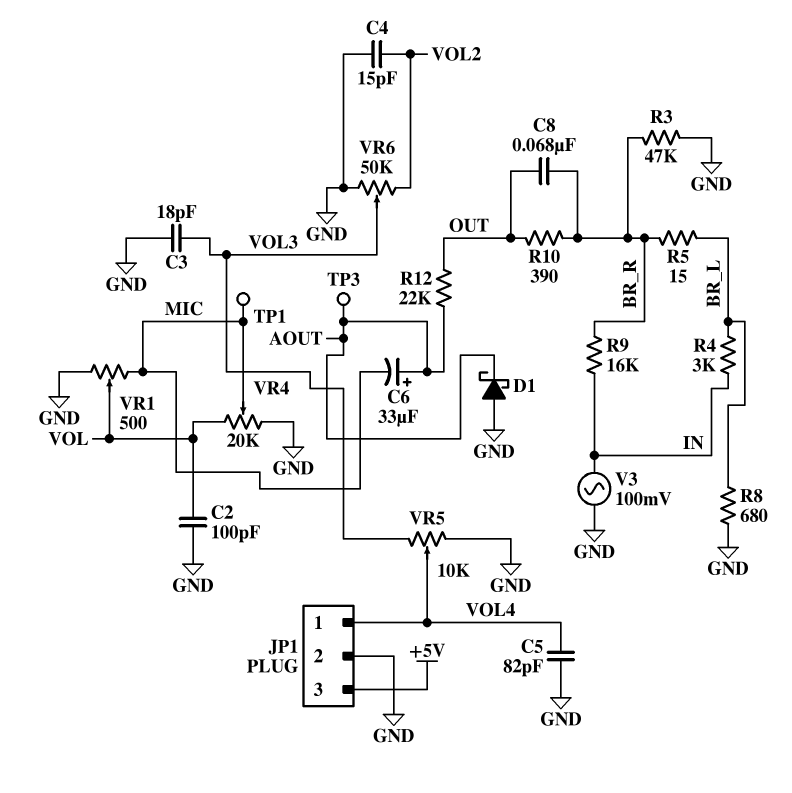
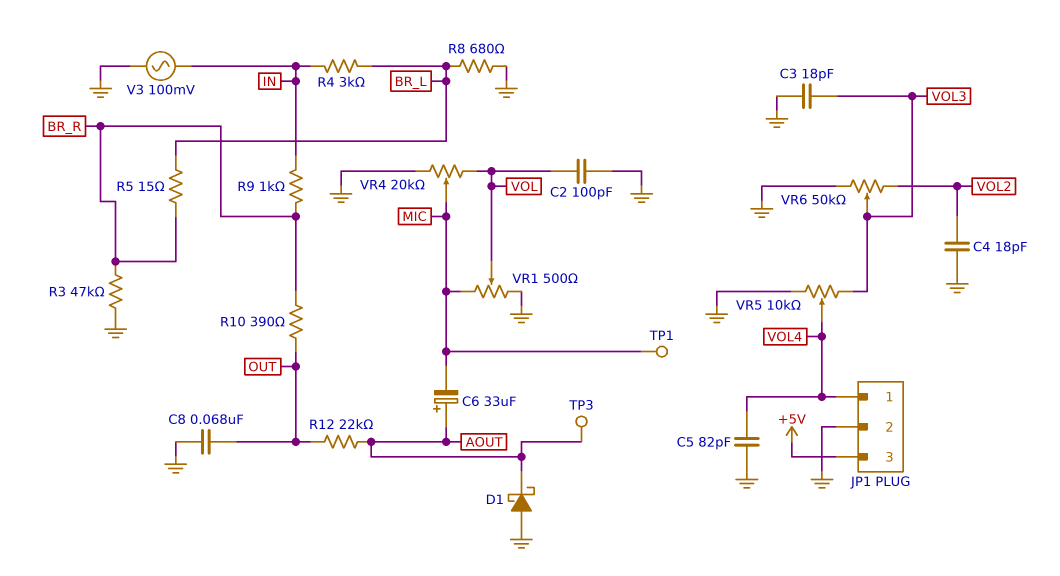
C4: 15pF (GND, VOL2) -> 18pF (GND, VOL2)
C8: 68nF (BR_R, OUT) -> 68nF (GND, OUT)
R9: 16k (BR_R, IN) -> 1k (BR_R, IN)

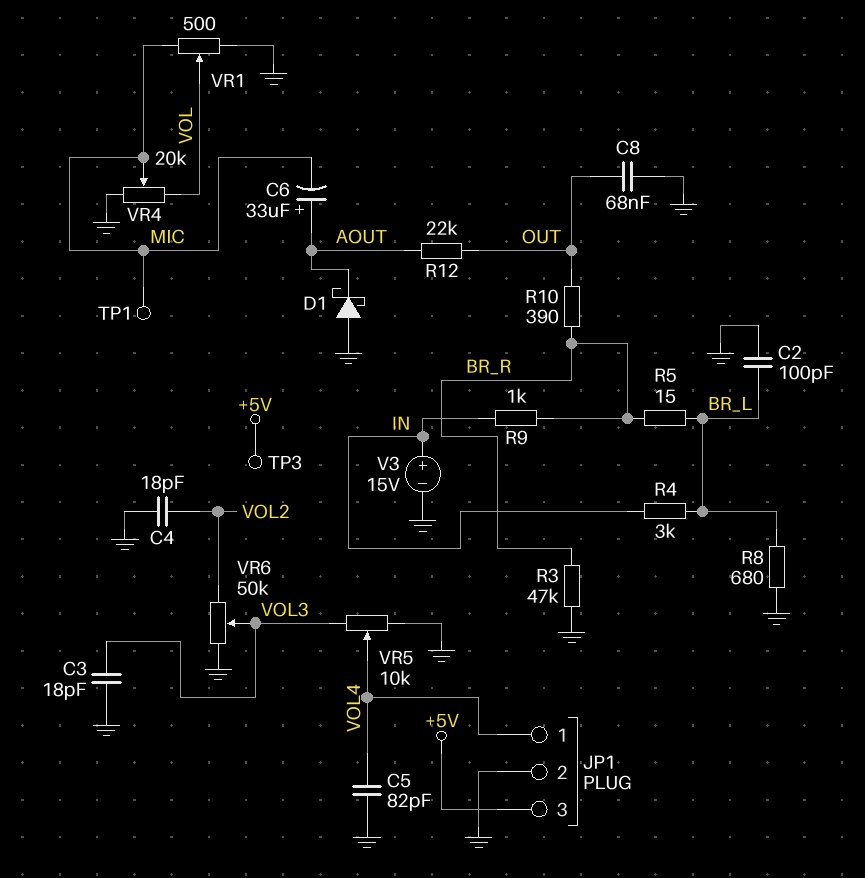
C2: 100pF (GND, VOL) -> 100pF (BR_L, GND)
TP3: test point (AOUT) -> test point (+5V)
V3: AC 100mV (GND, IN) -> 15V (plus IN, minus GND)

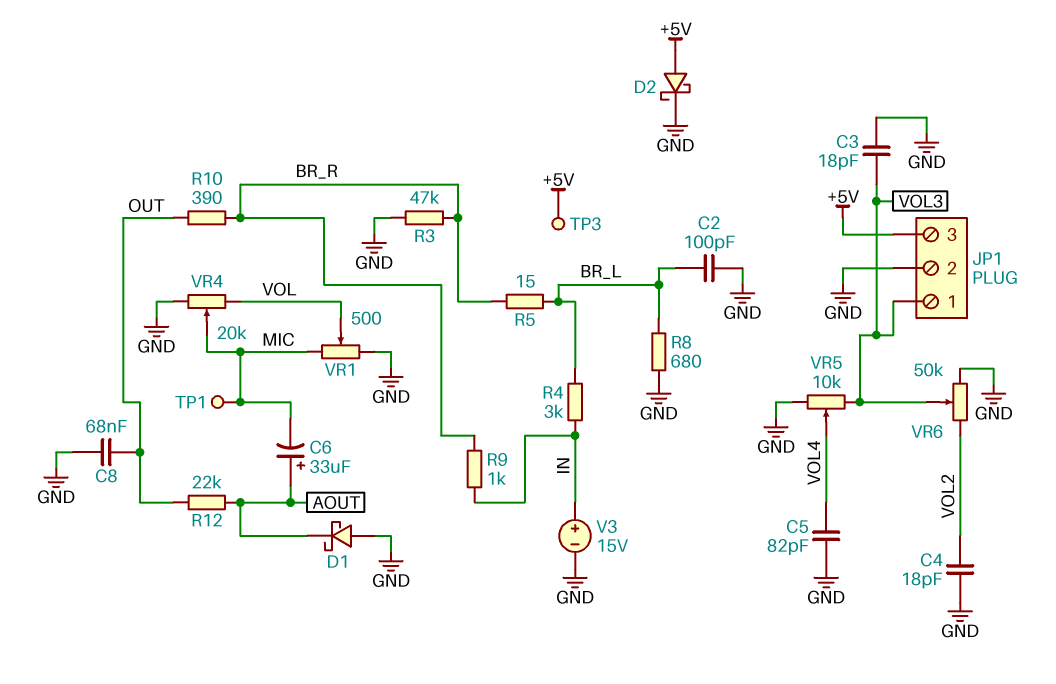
D2: none -> schottky (A +5V, K GND)
JP1 pin 1: VOL4 -> VOL3

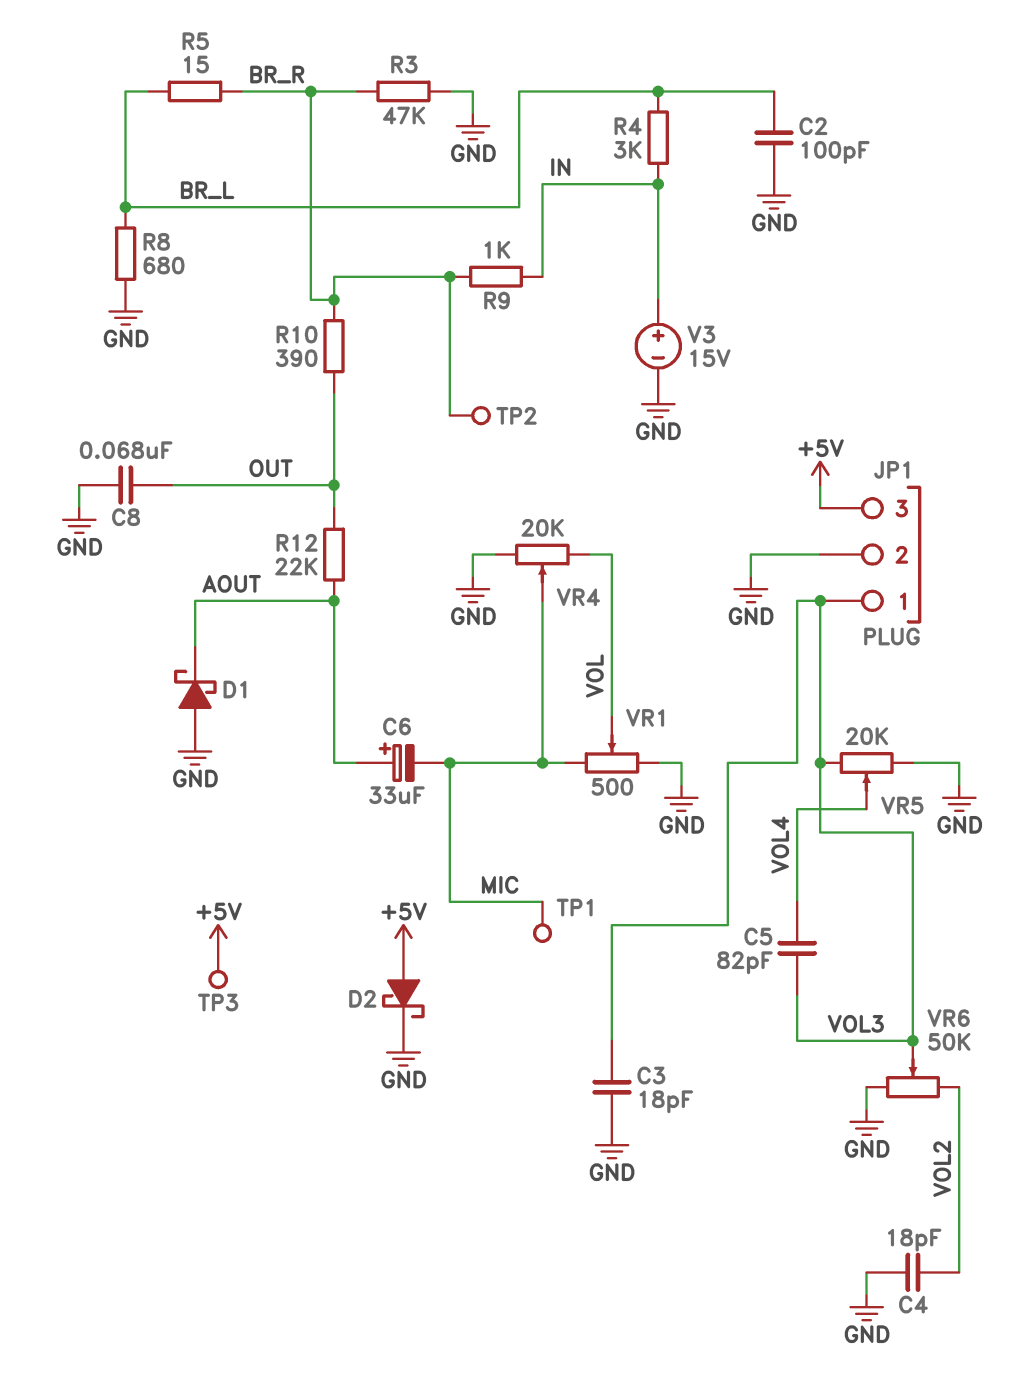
C5: 82pF (GND, VOL4) -> 82pF (VOL3, VOL4)
TP2: none -> test point (BR_R)
VR5: 10k (GND, VOL3, wiper VOL4) -> 20k (GND, VOL3, wiper VOL4)

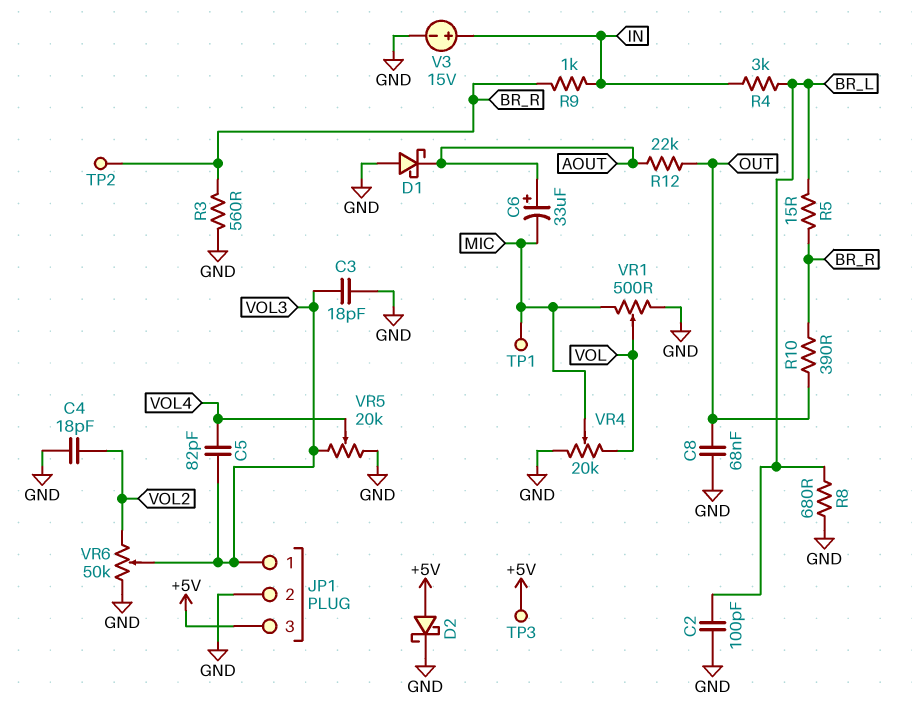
R3: 47k (BR_R, GND) -> 560 (BR_R, GND)

